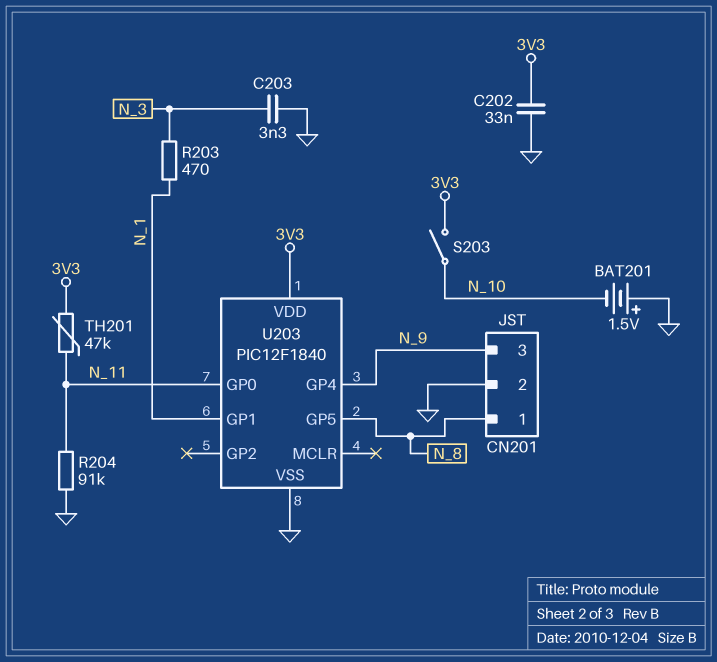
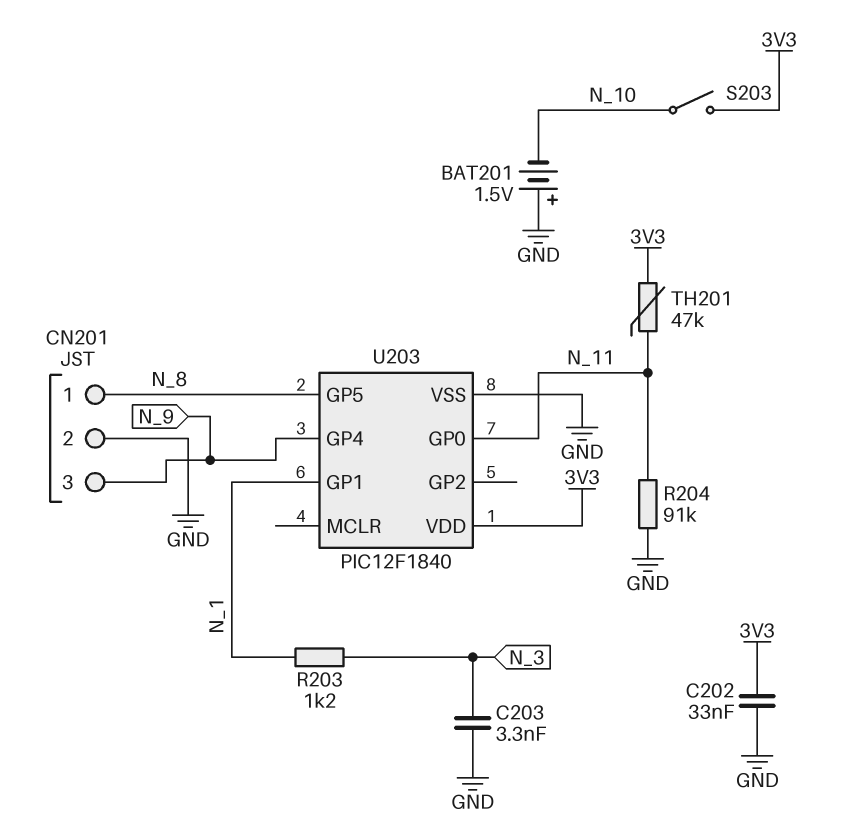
R203: 470 (N_1, N_3) -> 1.2k (N_1, N_3)

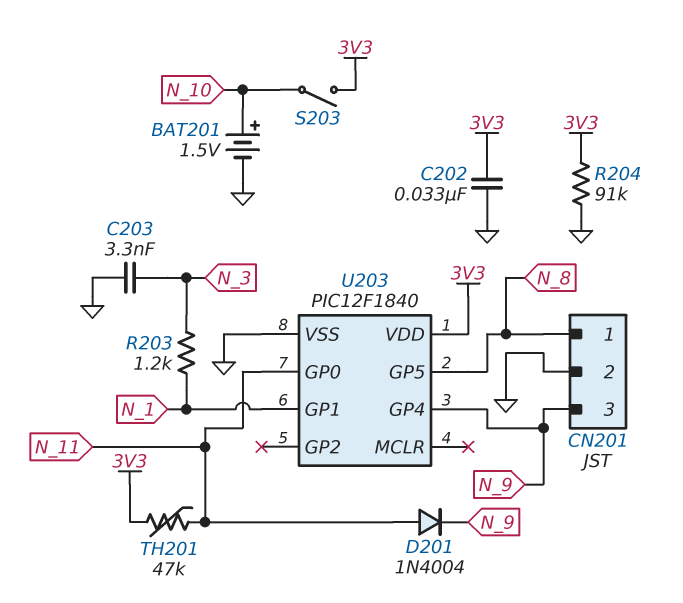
BAT201: 1.5V (plus GND, minus N_10) -> 1.5V (plus N_10, minus GND)
D201: none -> diode 1N4004 (A N_11, K N_9)
R204: 91k (GND, N_11) -> 91k (3V3, GND)

